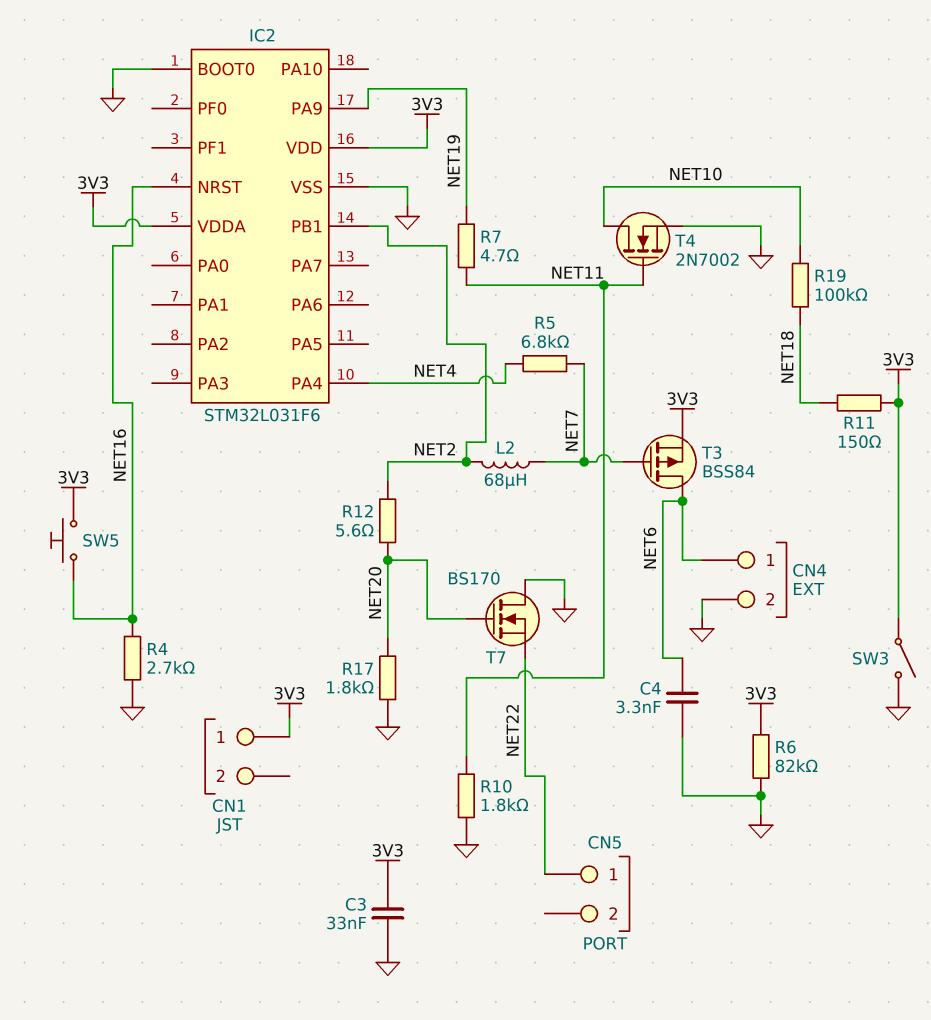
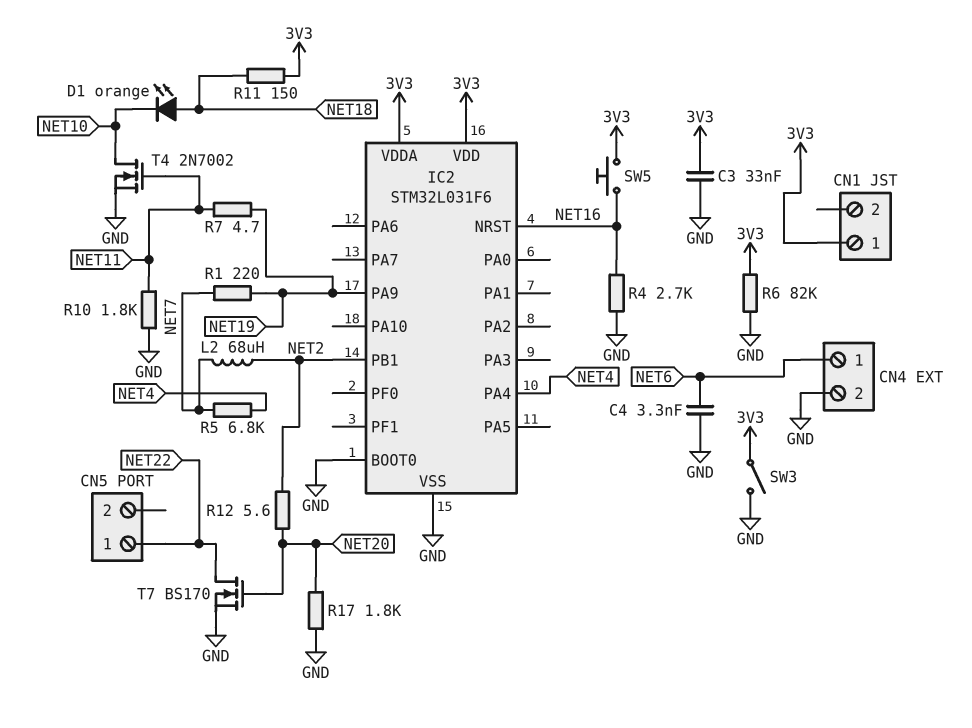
D1: none -> LED orange (A NET18, K NET10)
R1: none -> 220 (NET7, NET19)
R19: 100k (NET10, NET18) -> none
T3: PMOS BSS84 (G NET7, D NET6, S 3V3) -> none
T7: NMOS BS170 (G NET20, D GND, S NET22) -> NMOS BS170 (G NET20, D NET22, S GND)

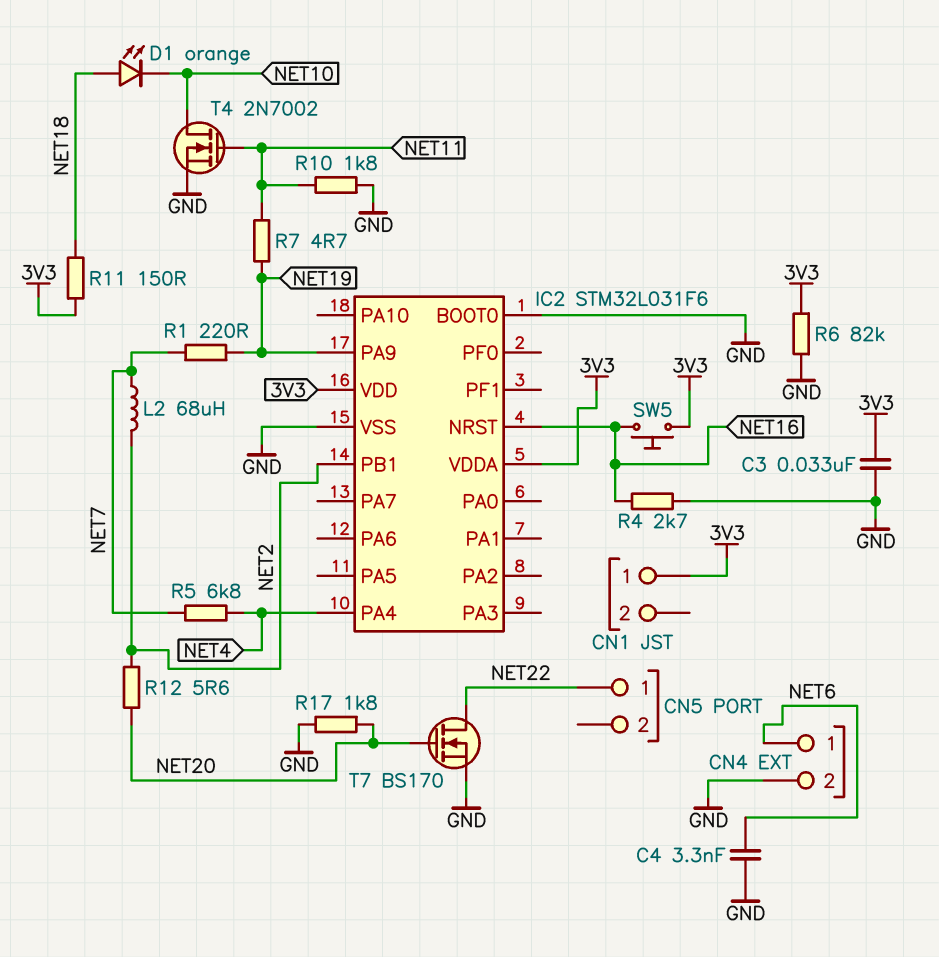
SW3: switch (3V3, GND) -> none

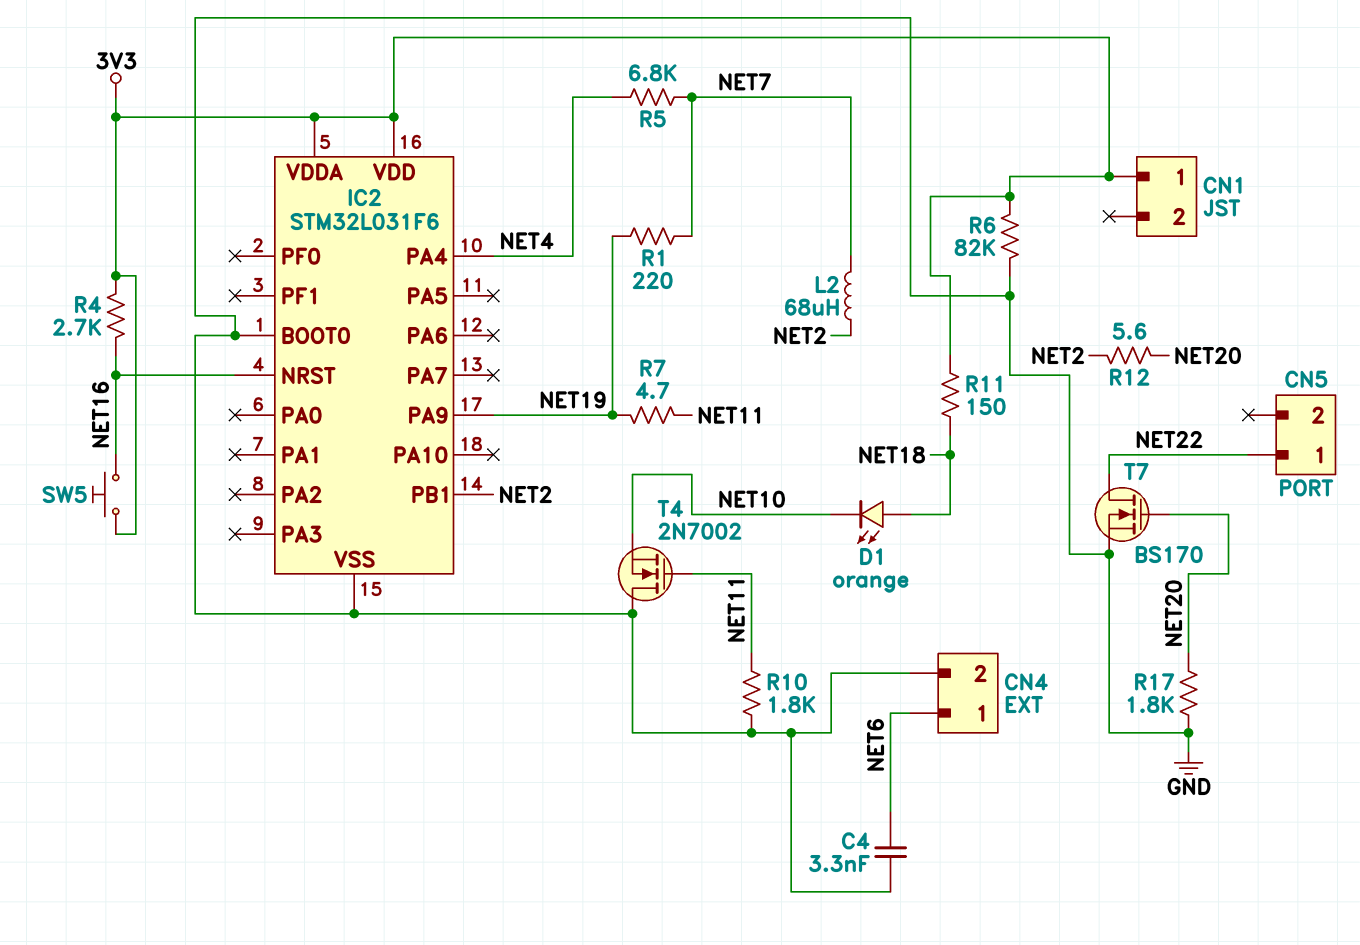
C3: 33nF (3V3, GND) -> none
R4: 2.7k (GND, NET16) -> 2.7k (3V3, NET16)
T4: NMOS 2N7002 (G NET11, D NET10, S GND) -> NMOS 2N7002 (G NET11, D GND, S NET10)

